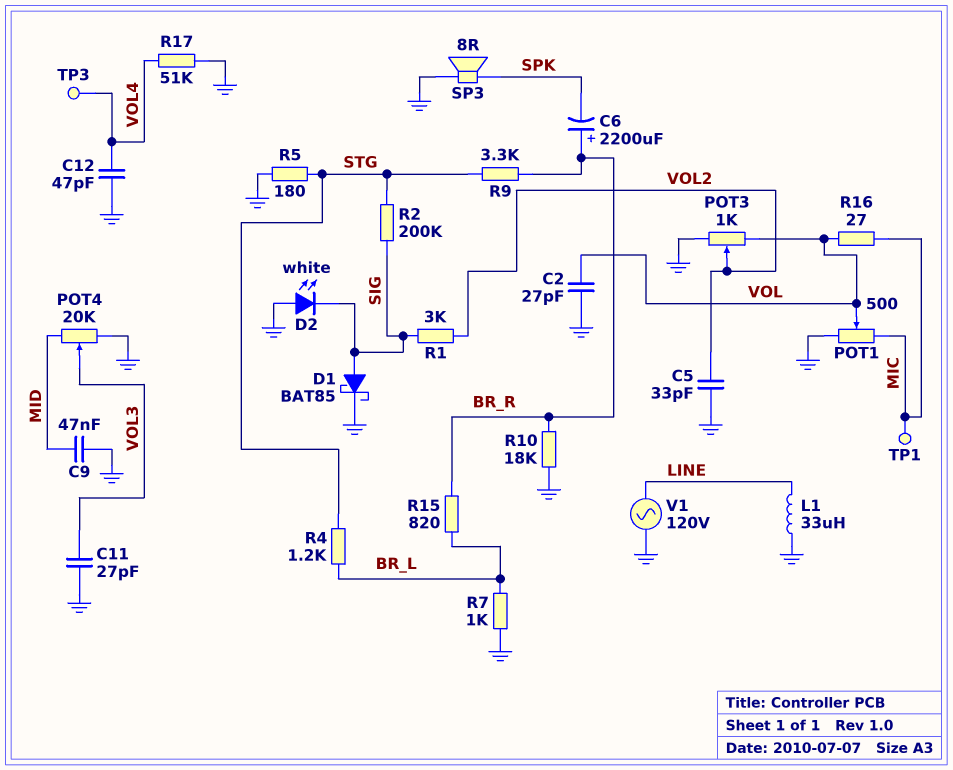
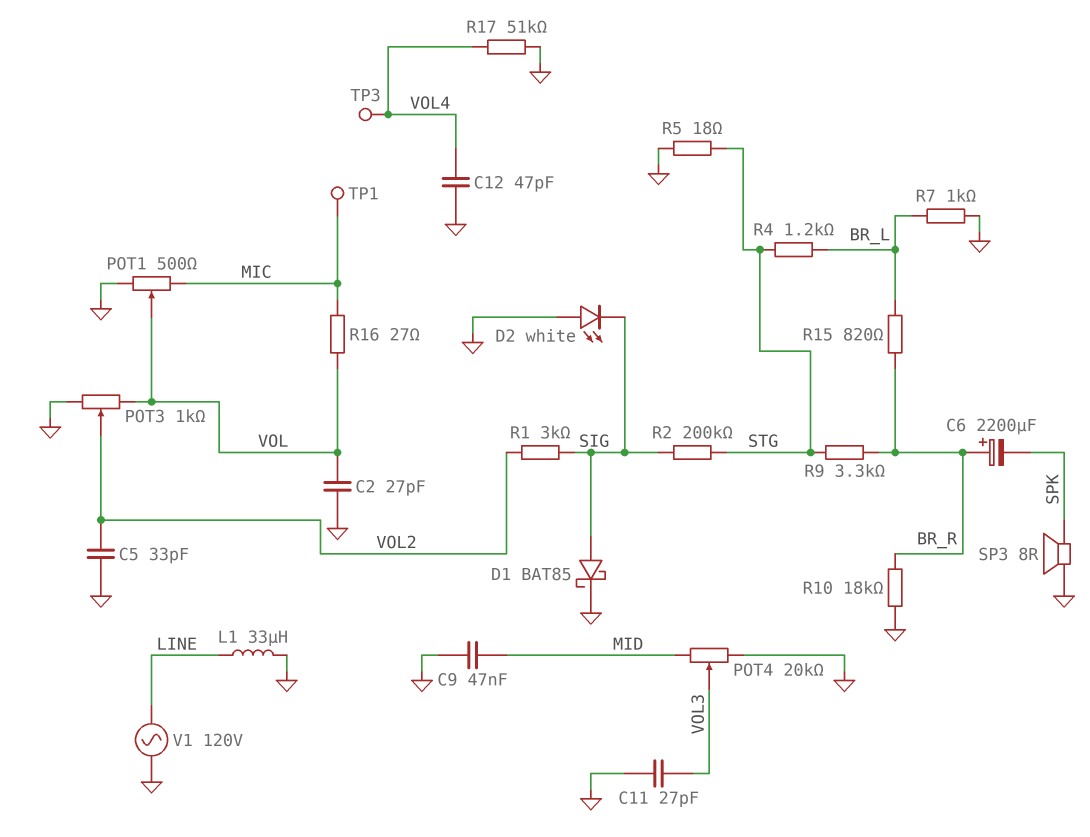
R5: 180 (GND, STG) -> 18 (GND, STG)

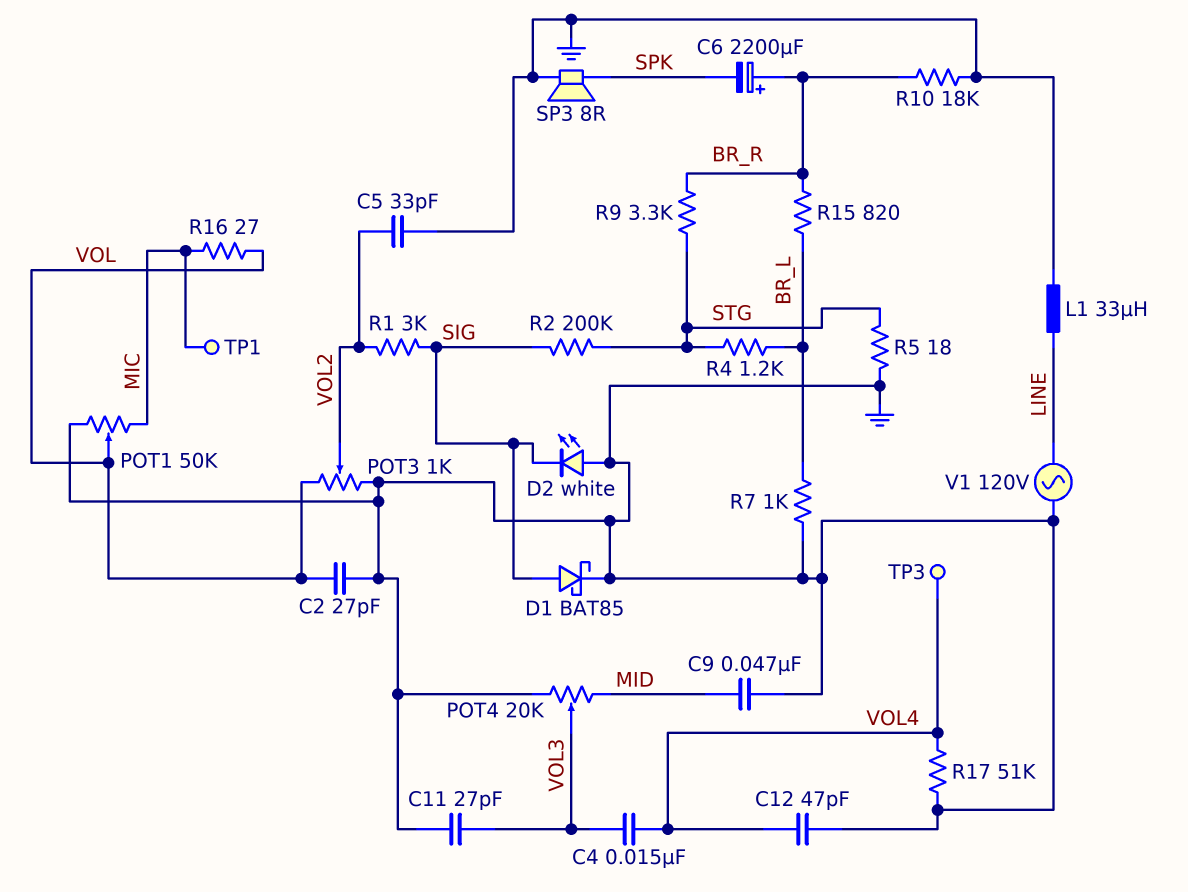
C4: none -> 15nF (VOL3, VOL4)
POT1: 500 (GND, MIC, wiper VOL) -> 50k (GND, MIC, wiper VOL)

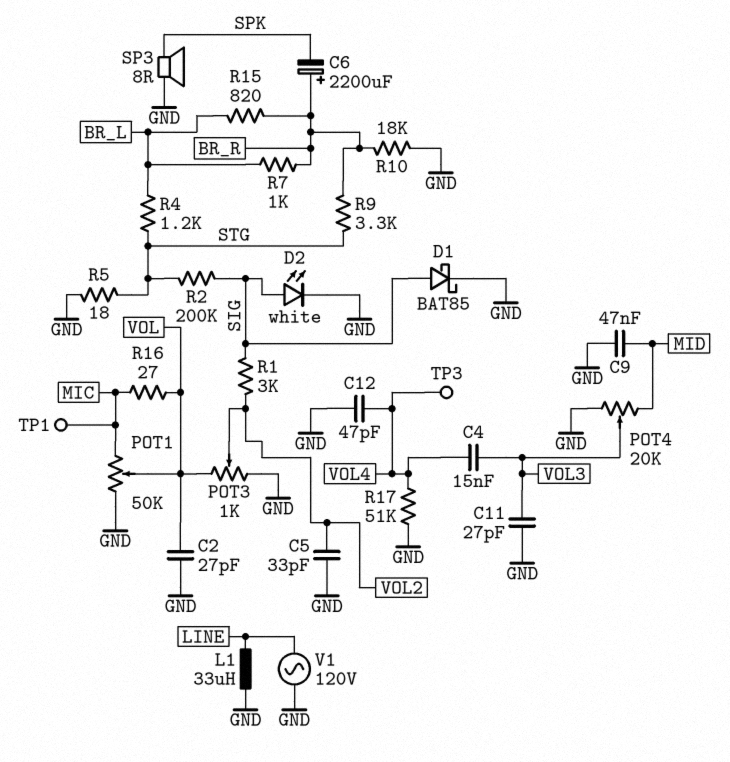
D2: LED white (A GND, K SIG) -> LED white (A SIG, K GND)
R7: 1k (BR_L, GND) -> 1k (BR_L, BR_R)

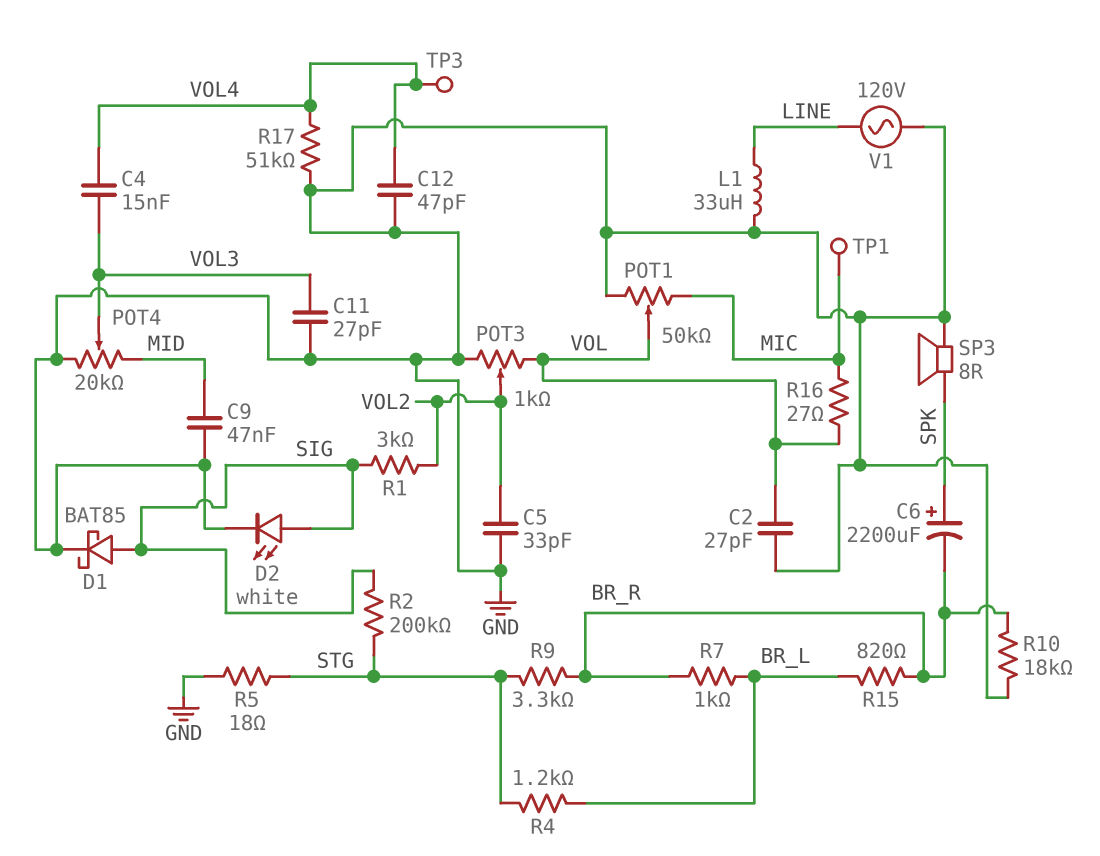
C6: 2200uF (plus BR_R, minus SPK) -> 2200uF (plus SPK, minus BR_R)

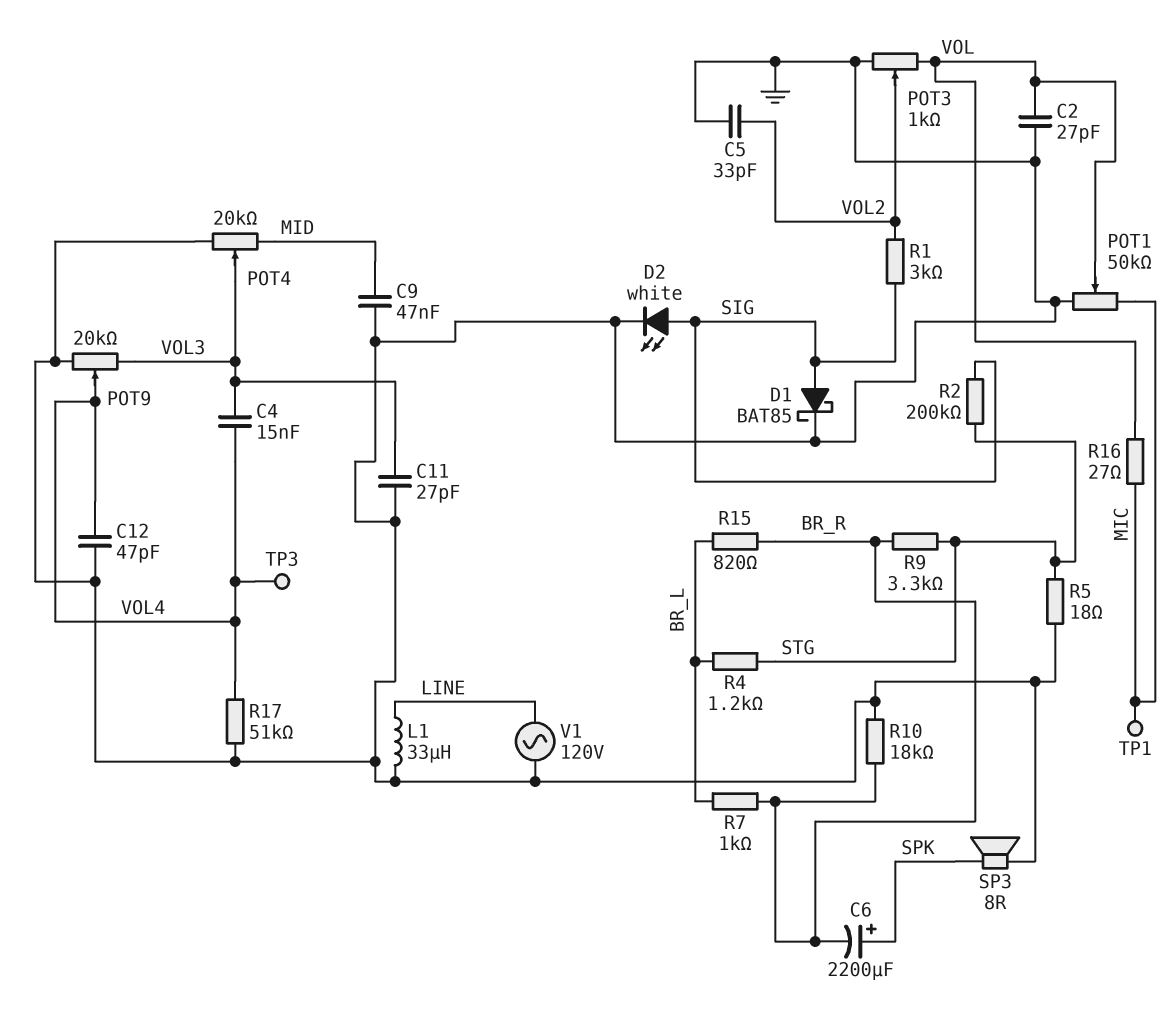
POT9: none -> 20k (GND, VOL3, wiper VOL4)

